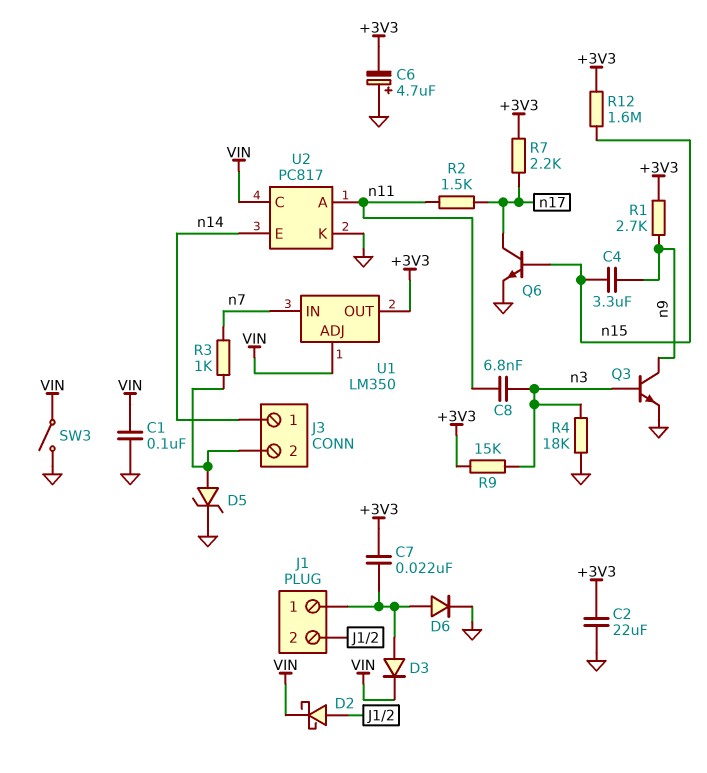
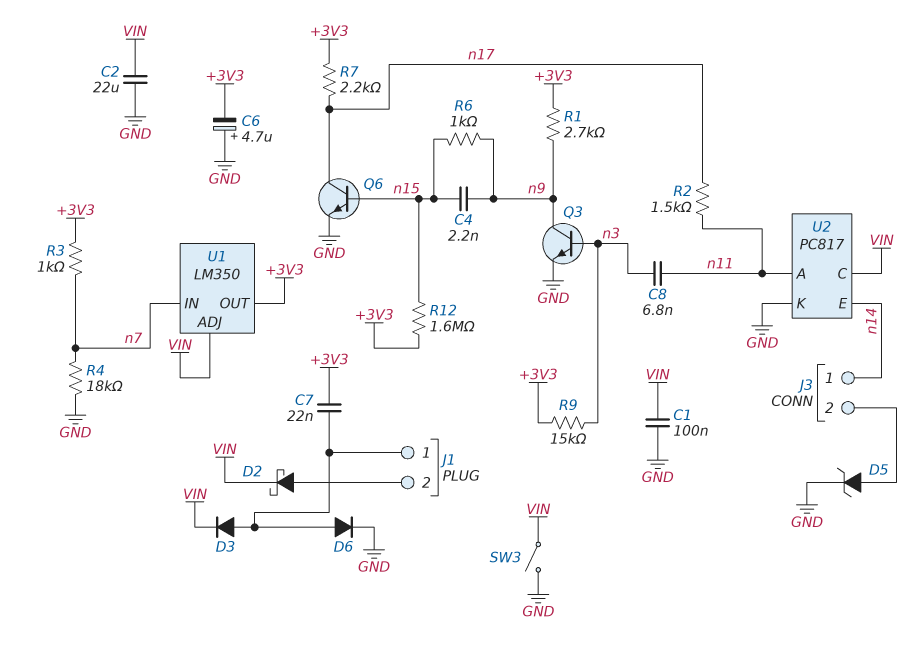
C2: 22uF (+3V3, GND) -> 22uF (GND, VIN)
C4: 3.3uF (n9, n15) -> 2.2nF (n9, n15)
R3: 1k (J3/2, n7) -> 1k (+3V3, n7)
R4: 18k (GND, n3) -> 18k (GND, n7)
R6: none -> 1k (n9, n15)

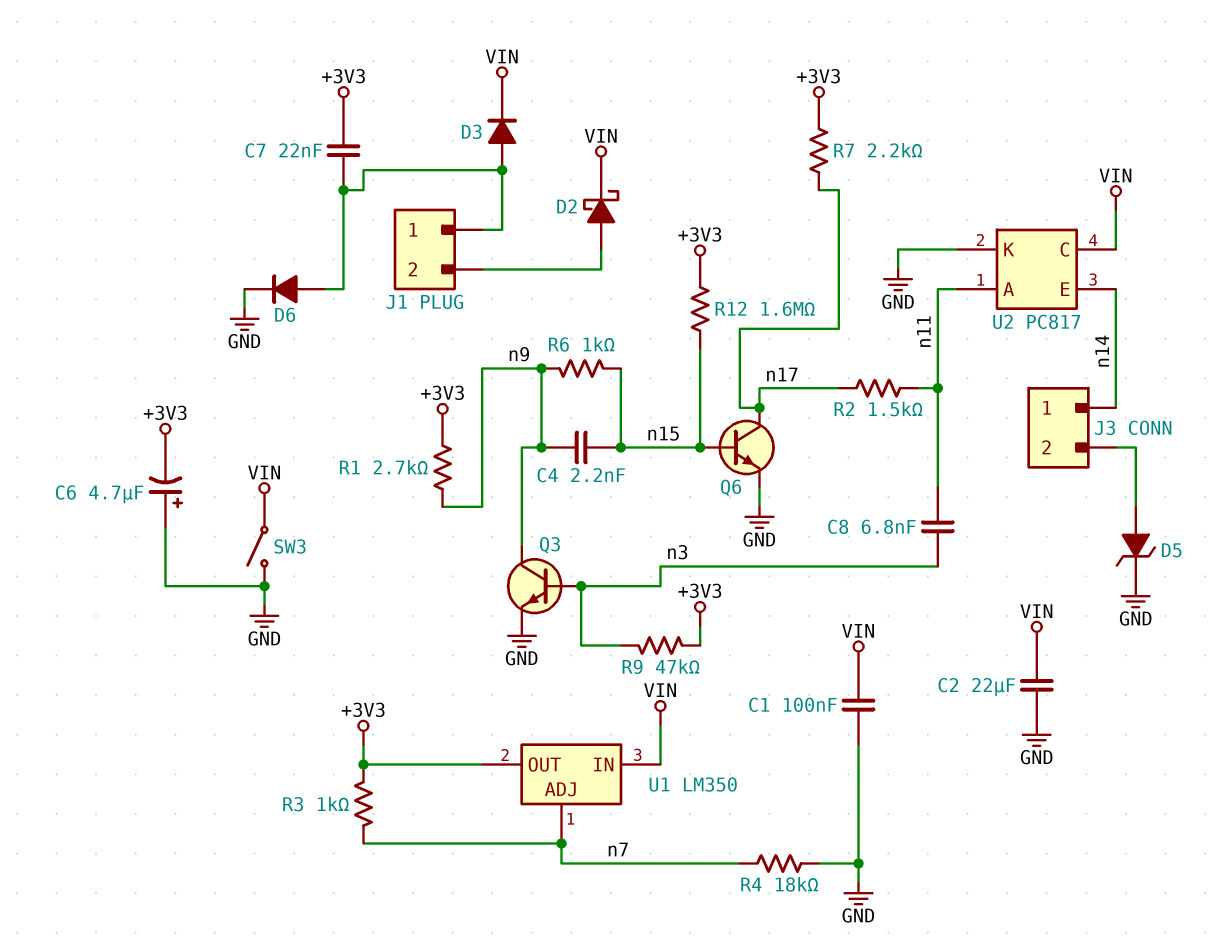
R9: 15k (+3V3, n3) -> 47k (+3V3, n3)
U1 pin ADJ: VIN -> n7
U1 pin IN: n7 -> VIN

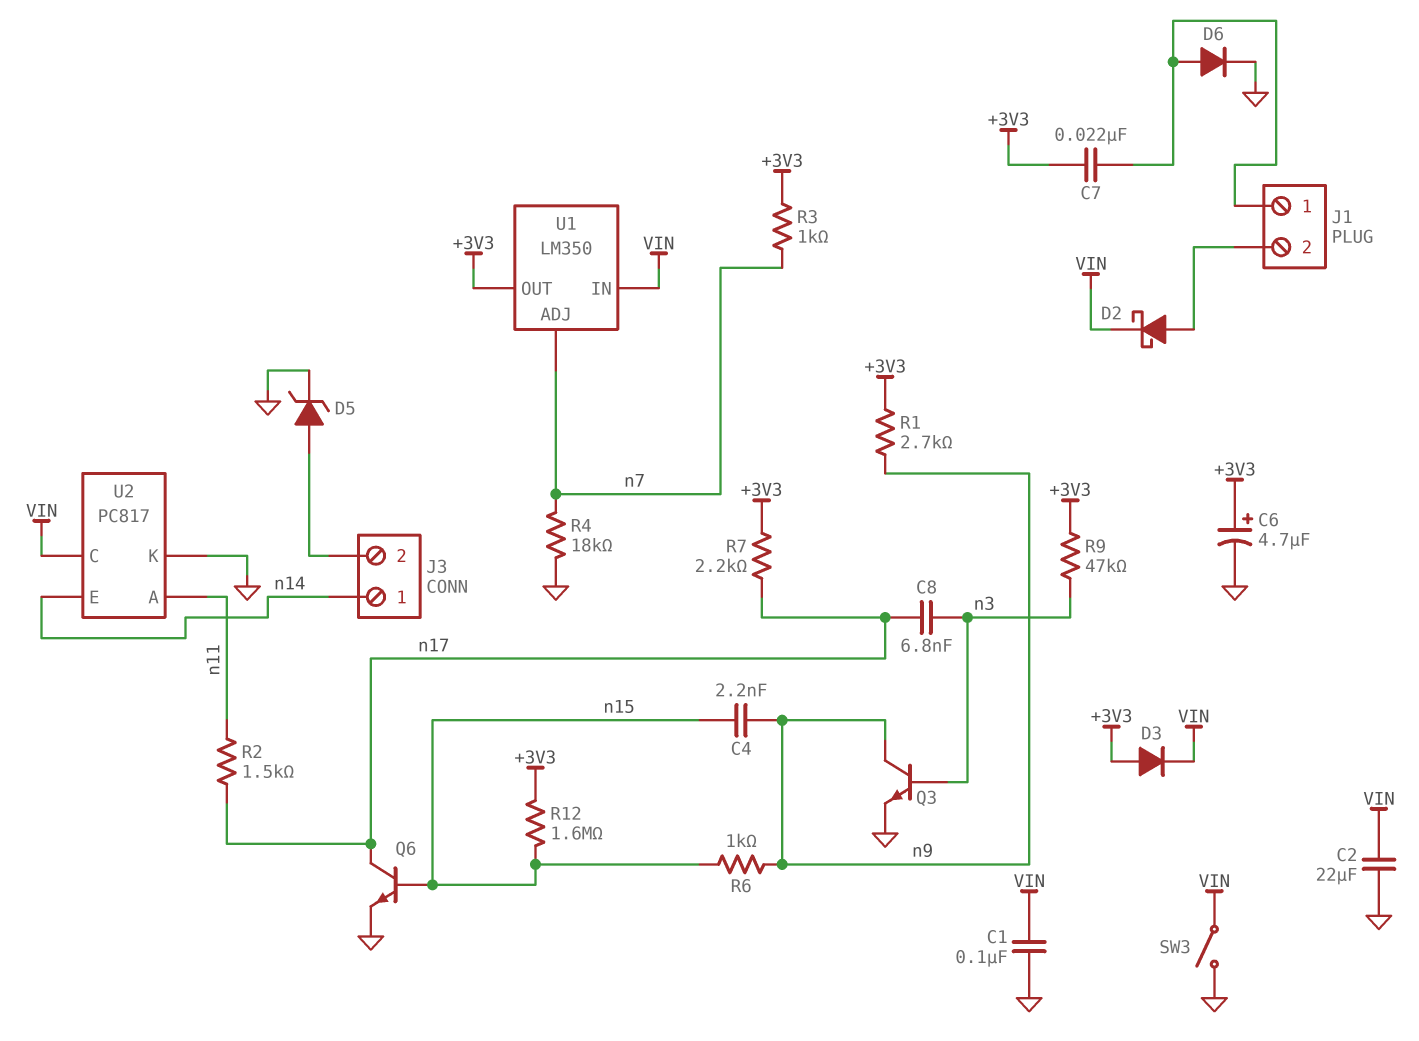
C6: 4.7uF (plus GND, minus +3V3) -> 4.7uF (plus +3V3, minus GND)
C8: 6.8nF (n3, n11) -> 6.8nF (n3, n17)
D3: diode (A J1/1, K VIN) -> diode (A +3V3, K VIN)

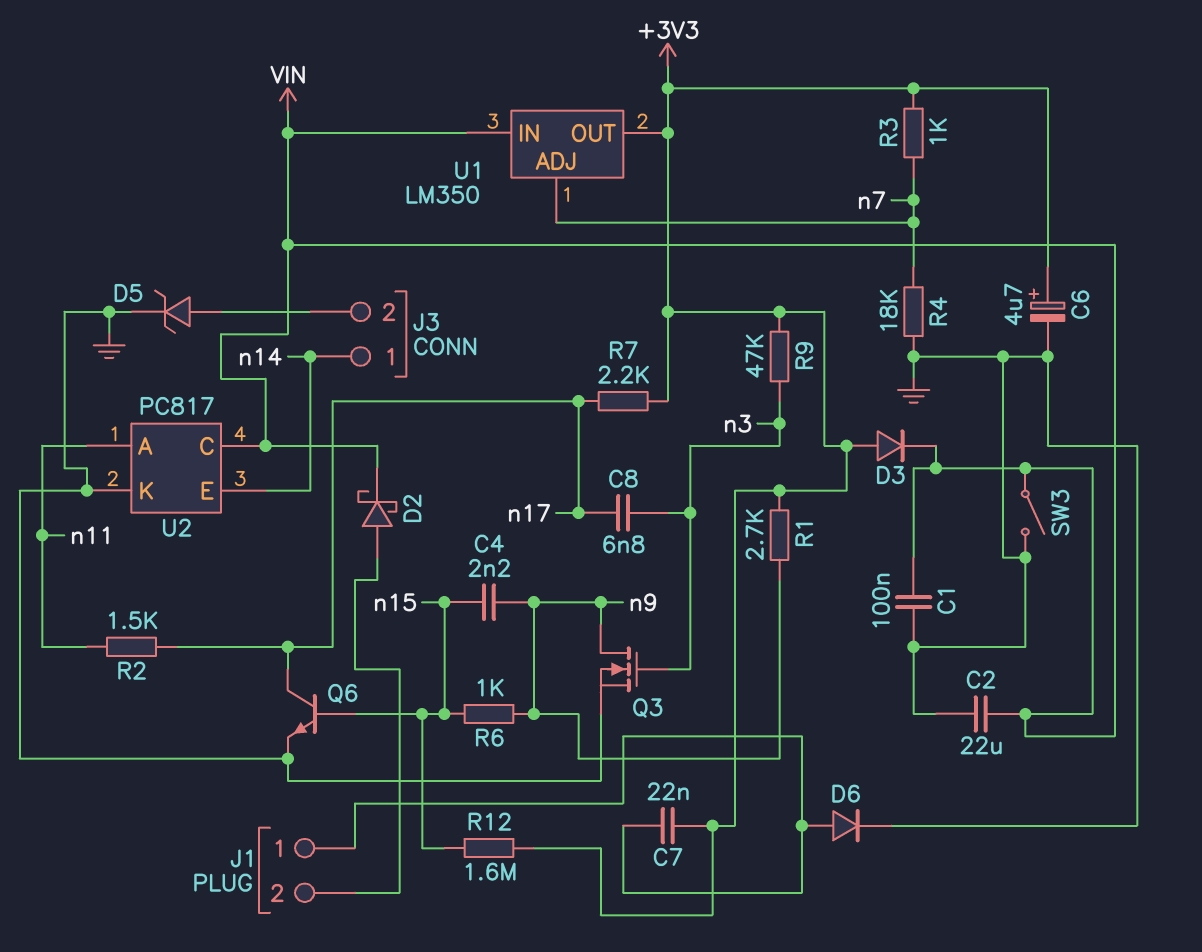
Q3: NPN (B n3, C n9, E GND) -> NMOS (G n3, D n9, S GND)

